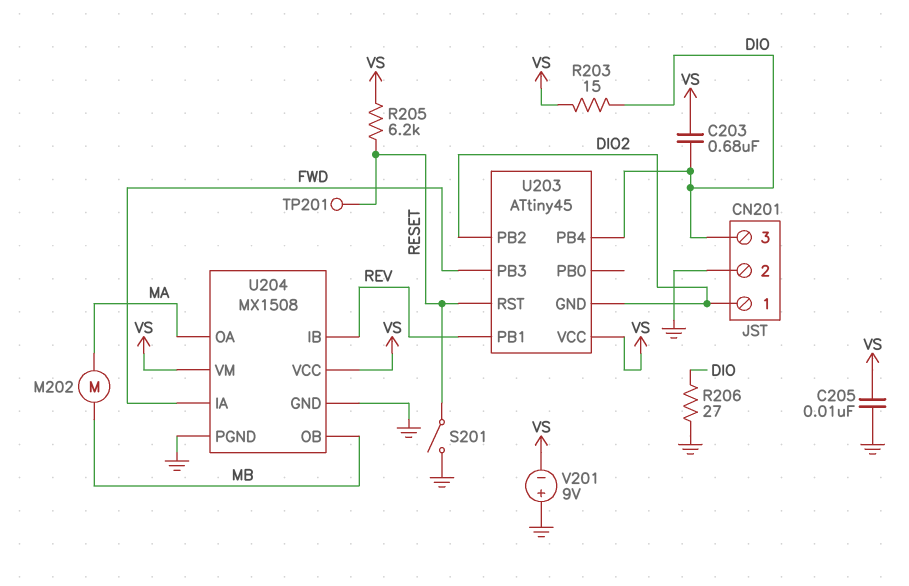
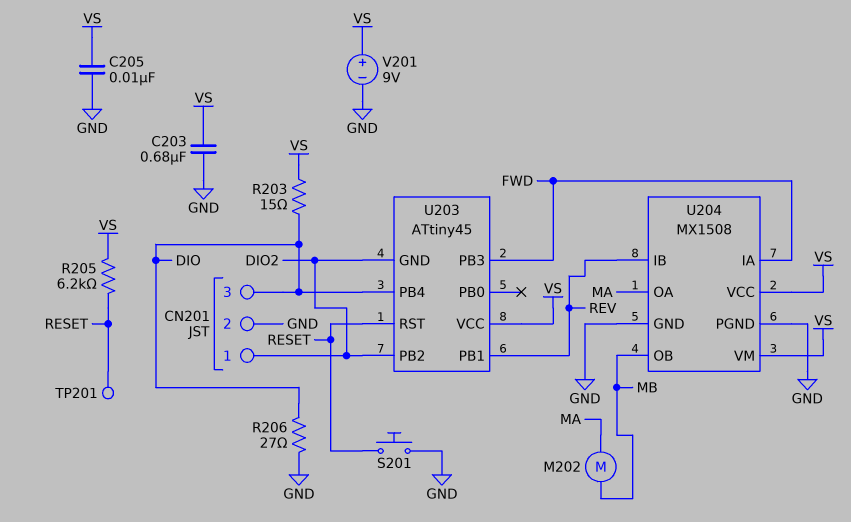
C203: 680nF (DIO, VS) -> 680nF (GND, VS)
S201: switch (GND, RESET) -> button (GND, RESET)
V201: 9V (plus GND, minus VS) -> 9V (plus VS, minus GND)

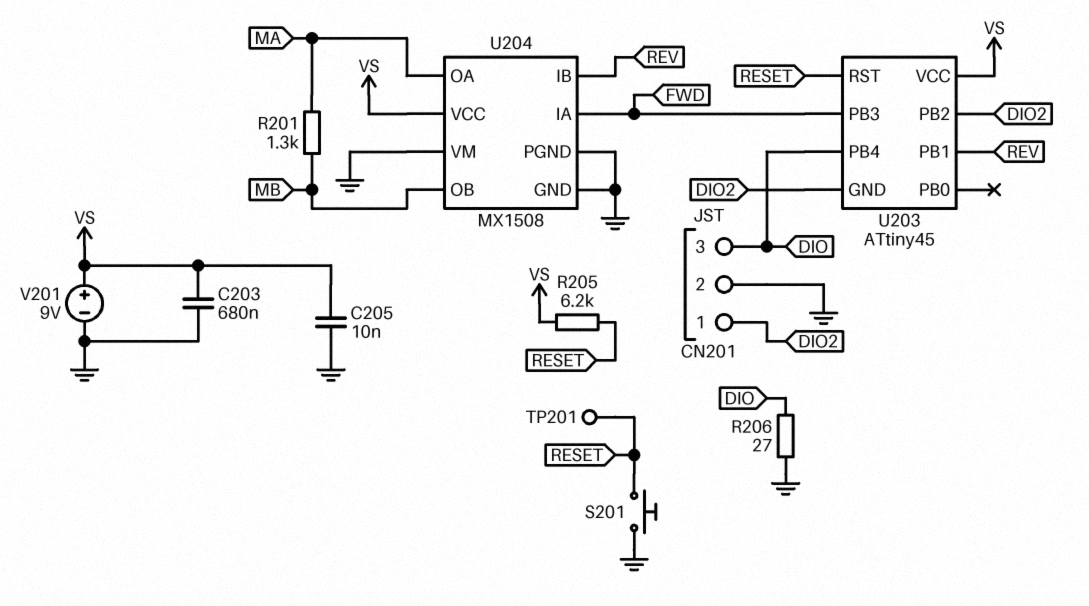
M202: motor (MA, MB) -> none
R201: none -> 1.3k (MA, MB)
R203: 15 (DIO, VS) -> none
U204 pin VM: VS -> GND

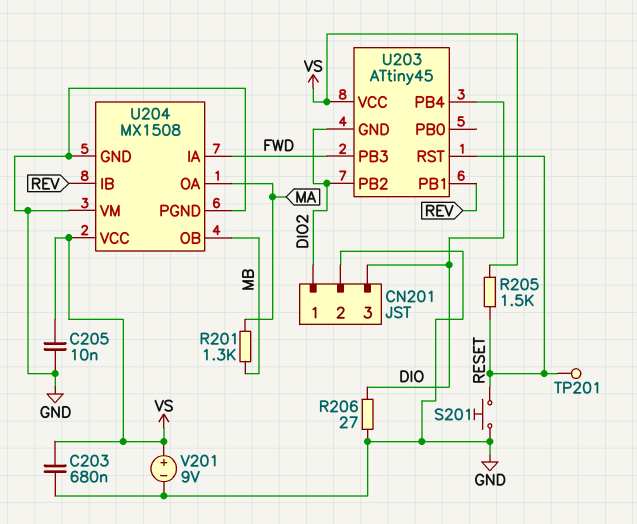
R205: 6.2k (RESET, VS) -> 1.5k (RESET, VS)

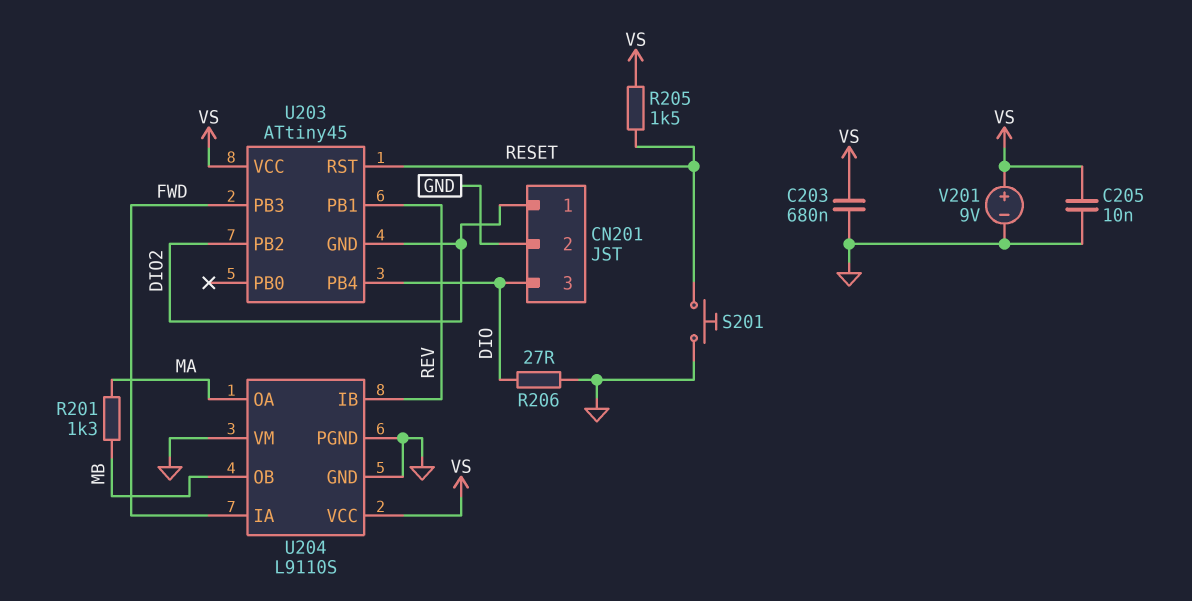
TP201: test point (RESET) -> none
U204: MX1508 -> L9110S

